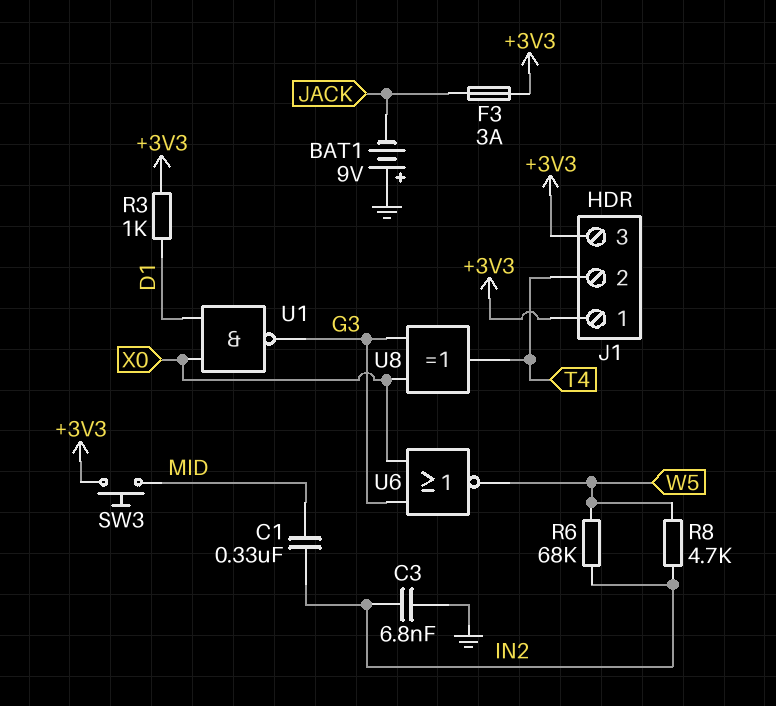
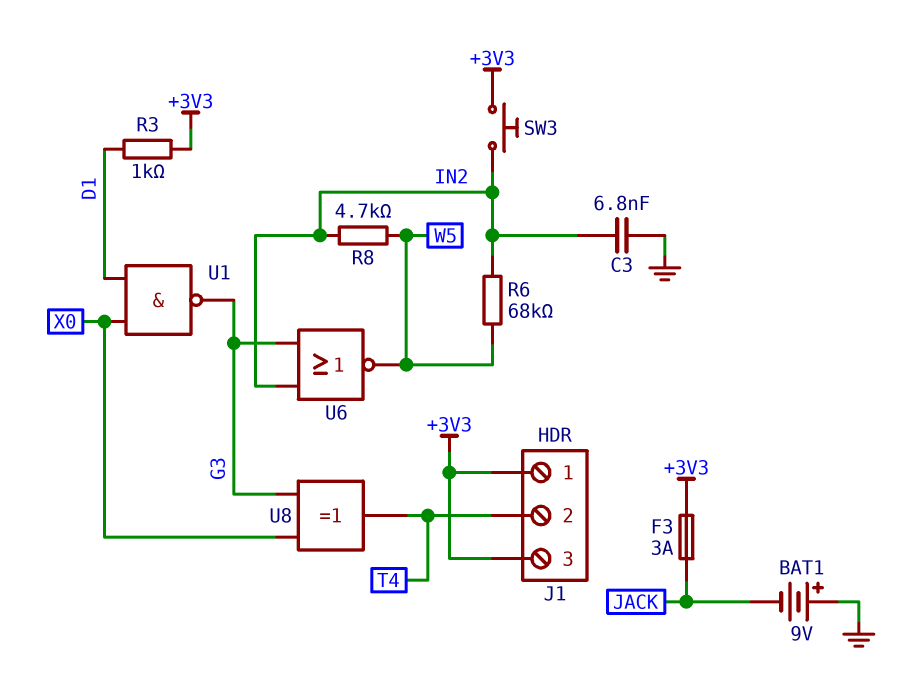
C1: 330nF (IN2, MID) -> none
SW3: button (+3V3, MID) -> button (+3V3, IN2)
U6: NOR (in G3, in X0, out W5) -> NOR (in G3, in IN2, out W5)

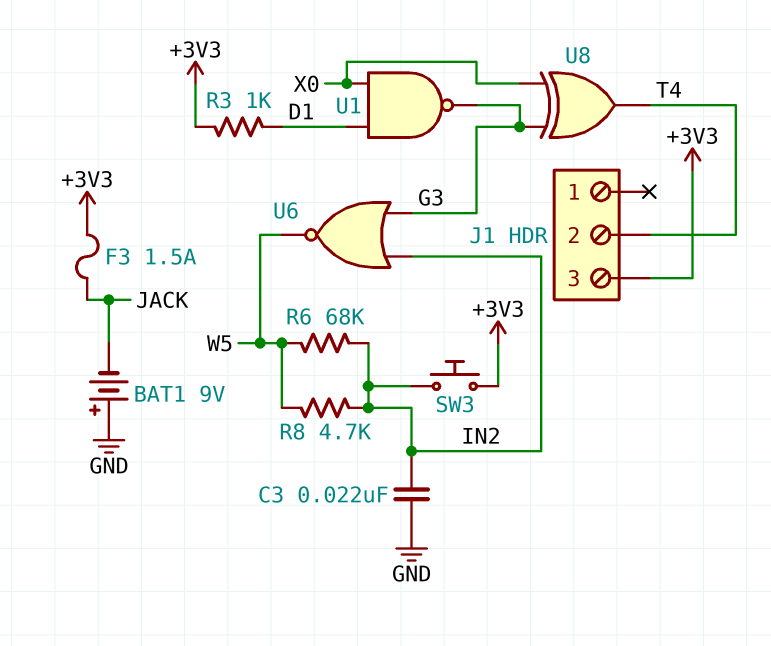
C3: 6.8nF (GND, IN2) -> 22nF (GND, IN2)
F3: 3A (+3V3, JACK) -> 1.5A (+3V3, JACK)
J1 pin 1: +3V3 -> none

